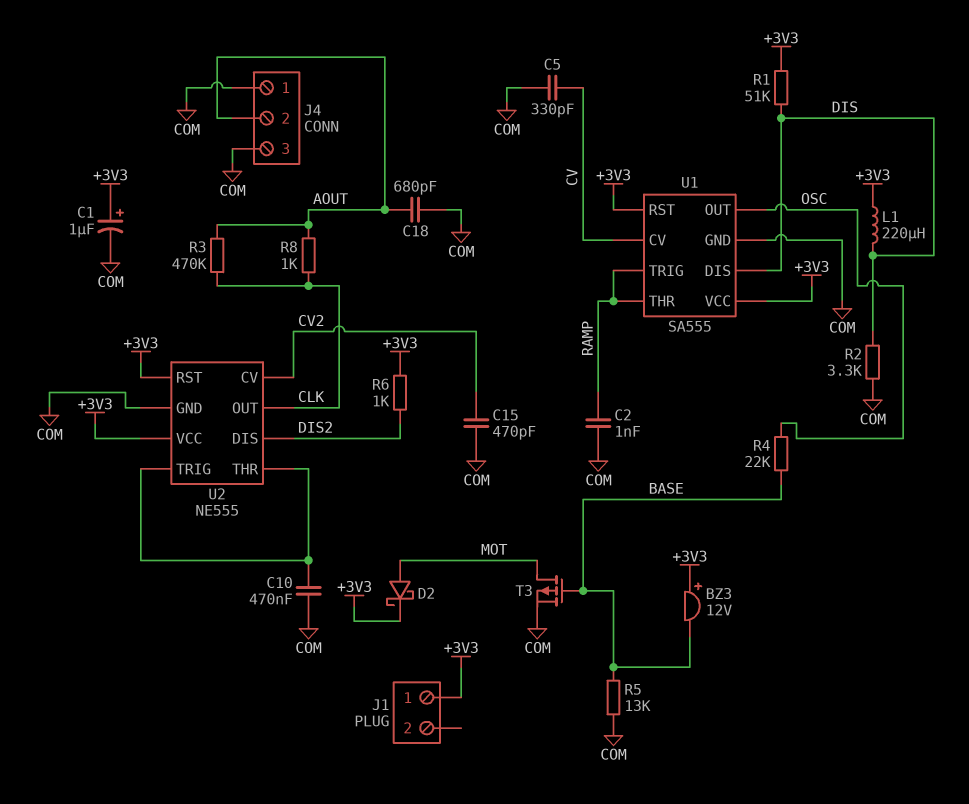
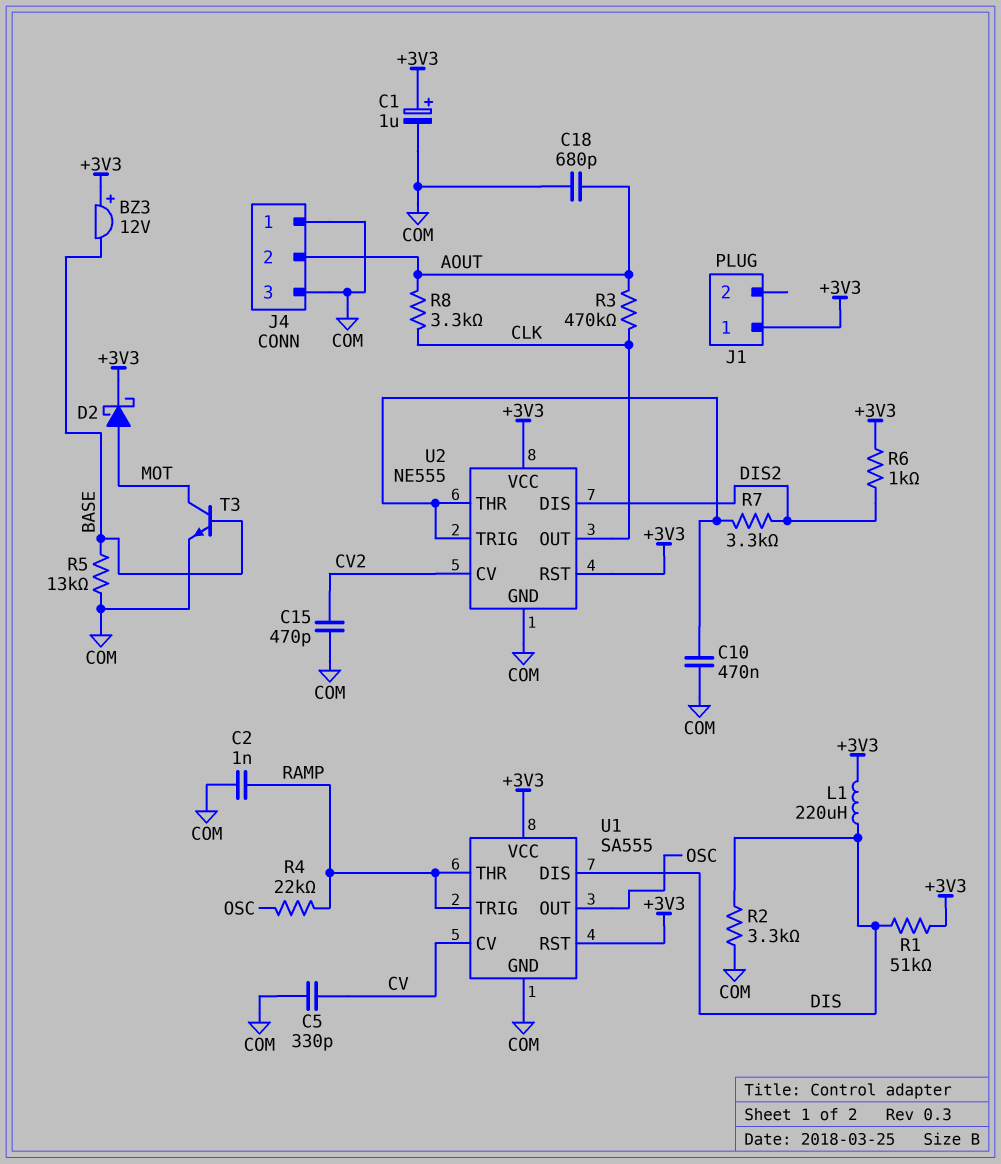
R4: 22k (BASE, OSC) -> 22k (OSC, RAMP)
R7: none -> 3.3k (DIS2, U2/THR)
R8: 1k (AOUT, CLK) -> 3.3k (AOUT, CLK)
T3: PMOS (G BASE, D MOT, S COM) -> NPN (B BASE, C MOT, E COM)

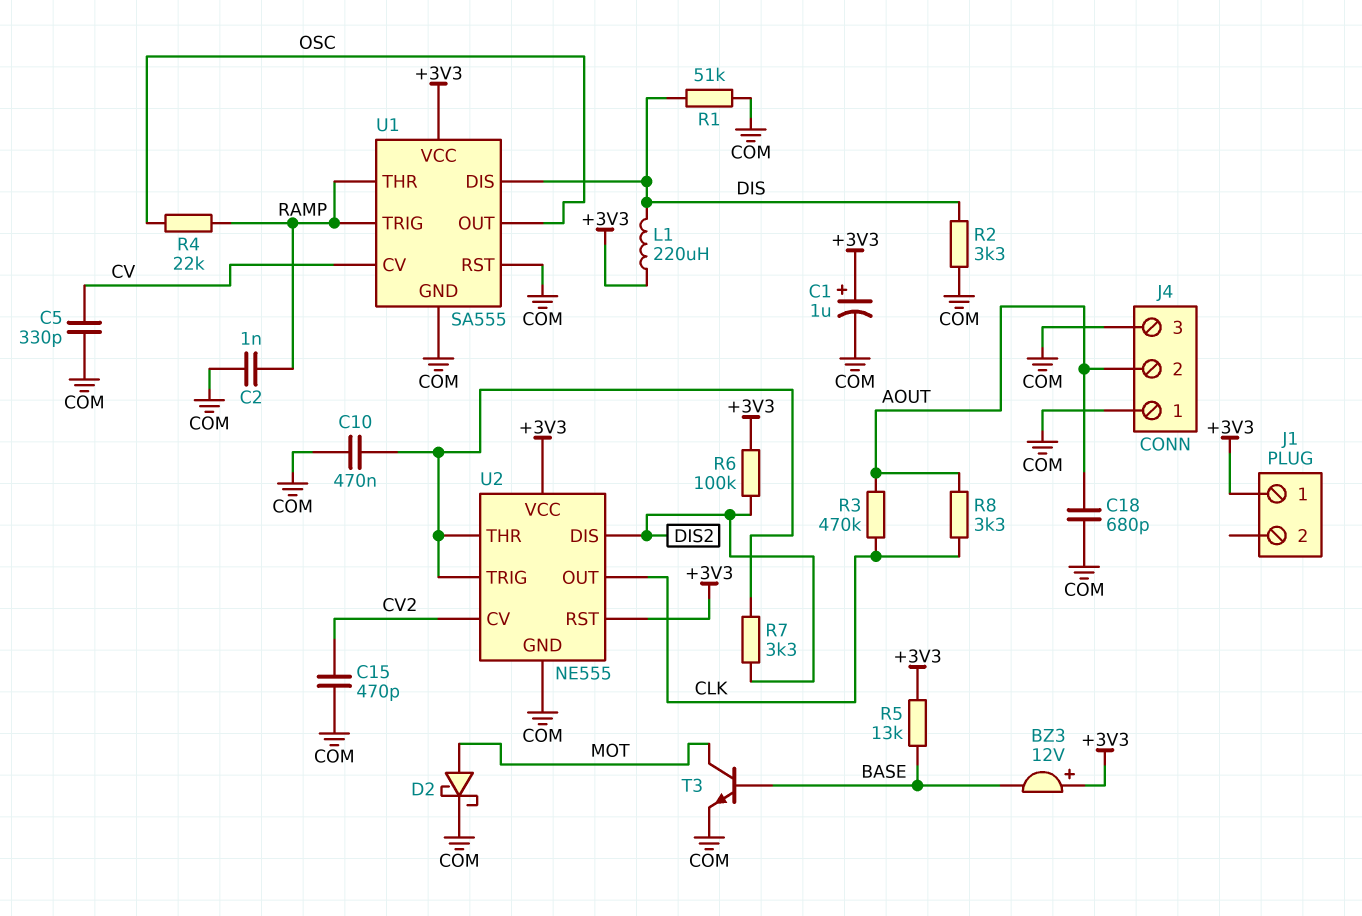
D2: schottky (A MOT, K +3V3) -> schottky (A MOT, K COM)
R1: 51k (+3V3, DIS) -> 51k (COM, DIS)
R5: 13k (BASE, COM) -> 13k (+3V3, BASE)
R6: 1k (+3V3, DIS2) -> 100k (+3V3, DIS2)
U1 pin RST: +3V3 -> COM

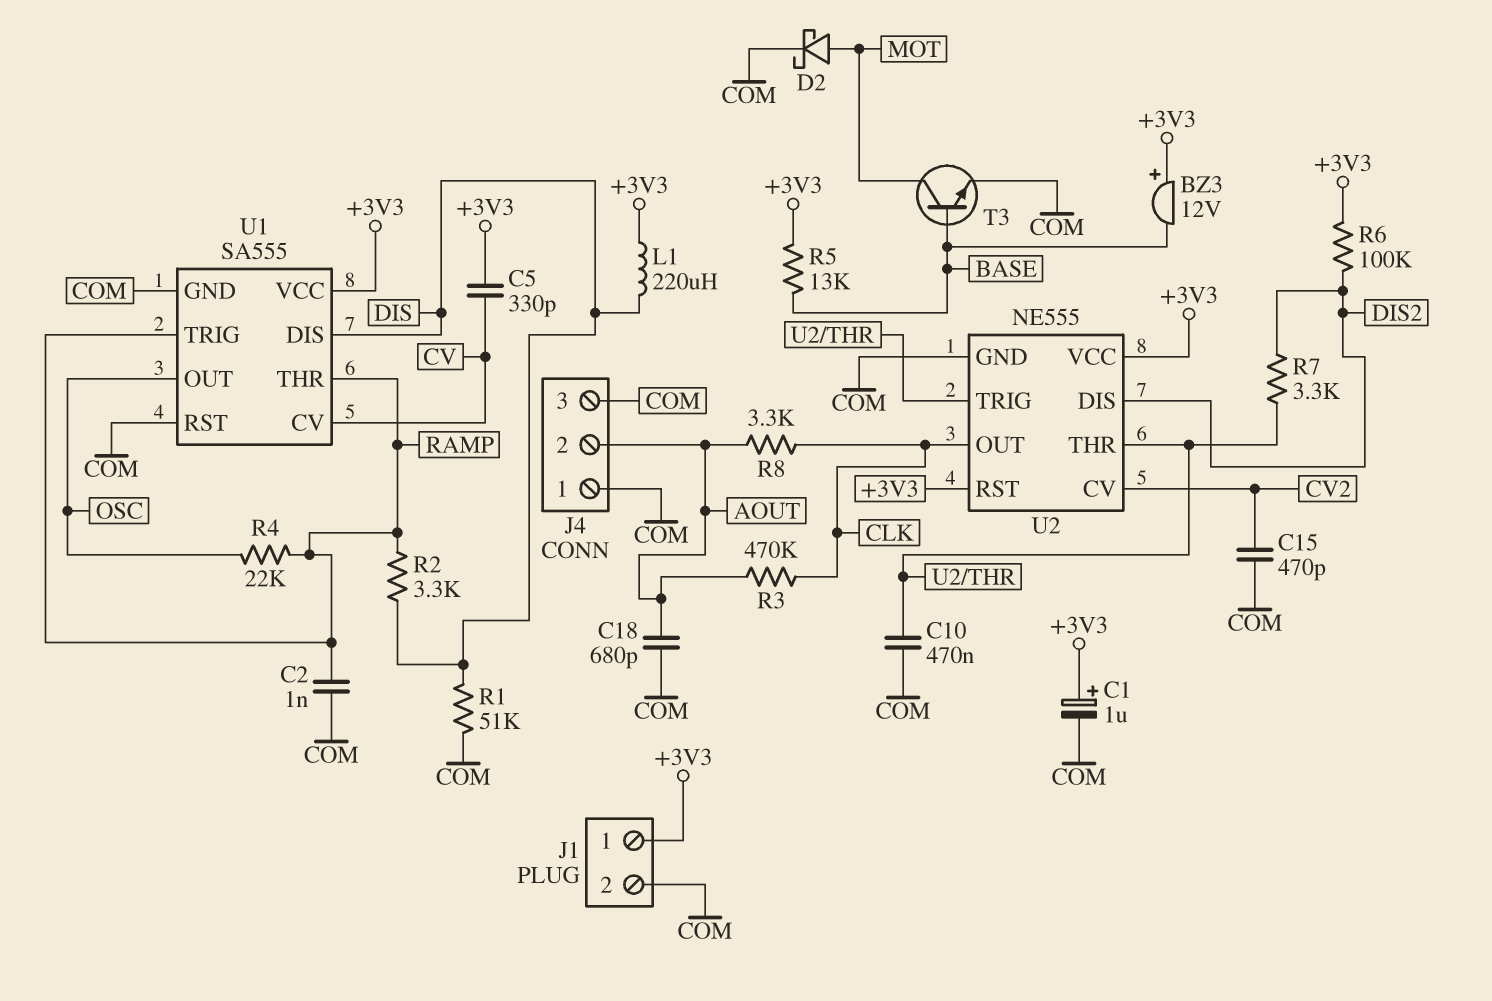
C5: 330pF (COM, CV) -> 330pF (+3V3, CV)
J1 pin 2: none -> COM
R2: 3.3k (COM, DIS) -> 3.3k (DIS, RAMP)

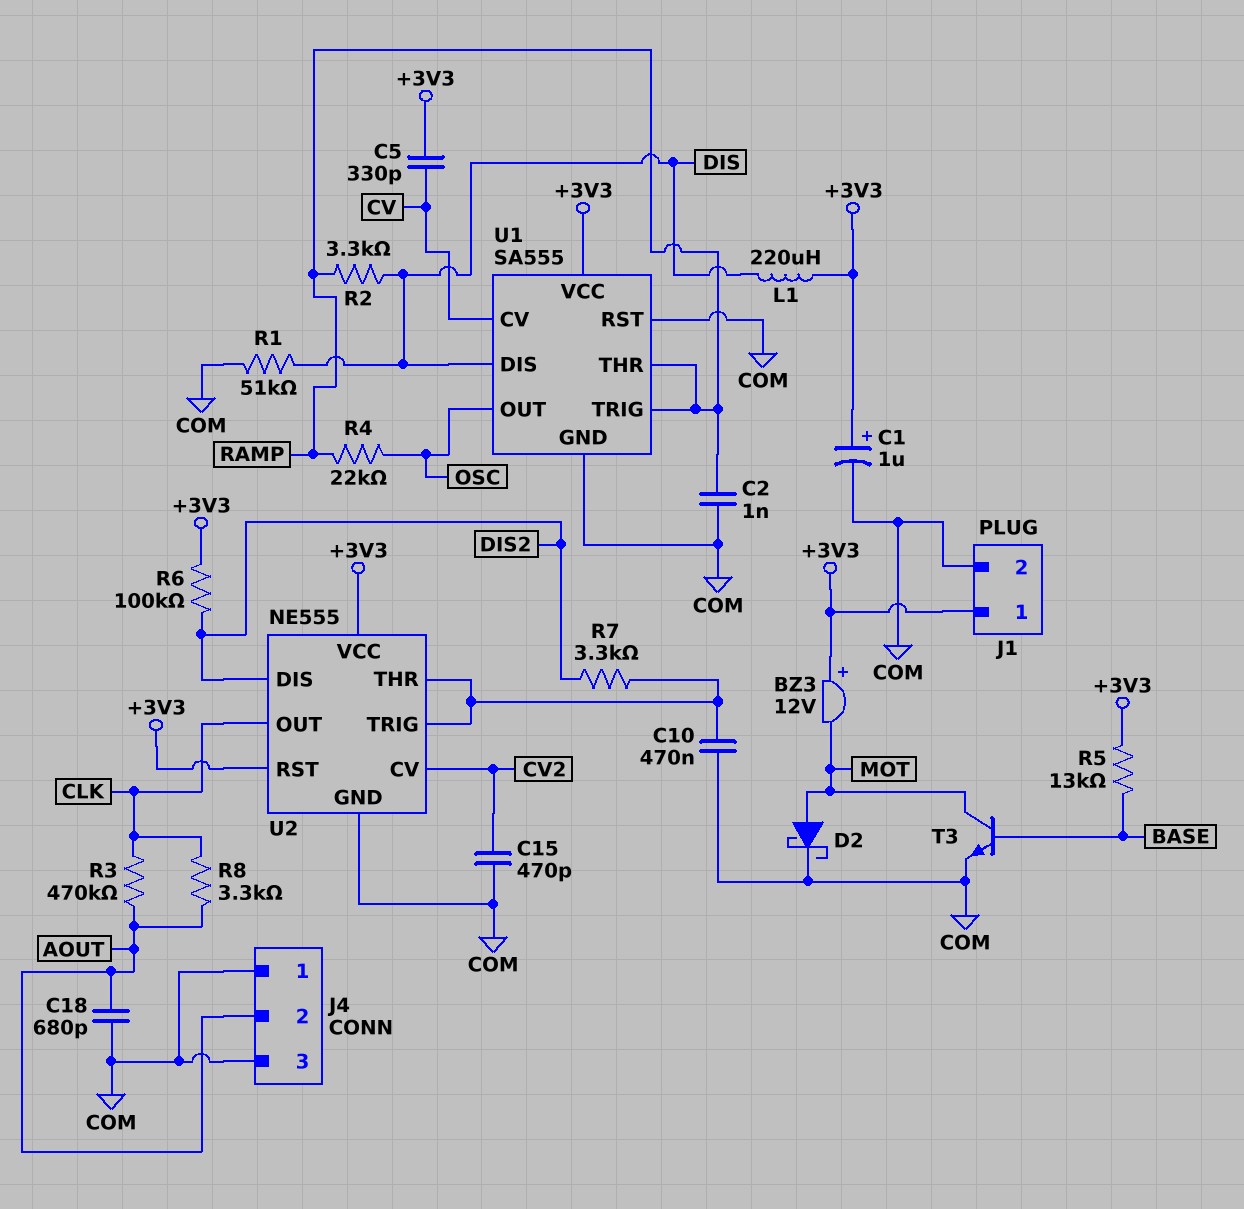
BZ3: buzzer 12V (plus +3V3, minus BASE) -> buzzer 12V (plus +3V3, minus MOT)

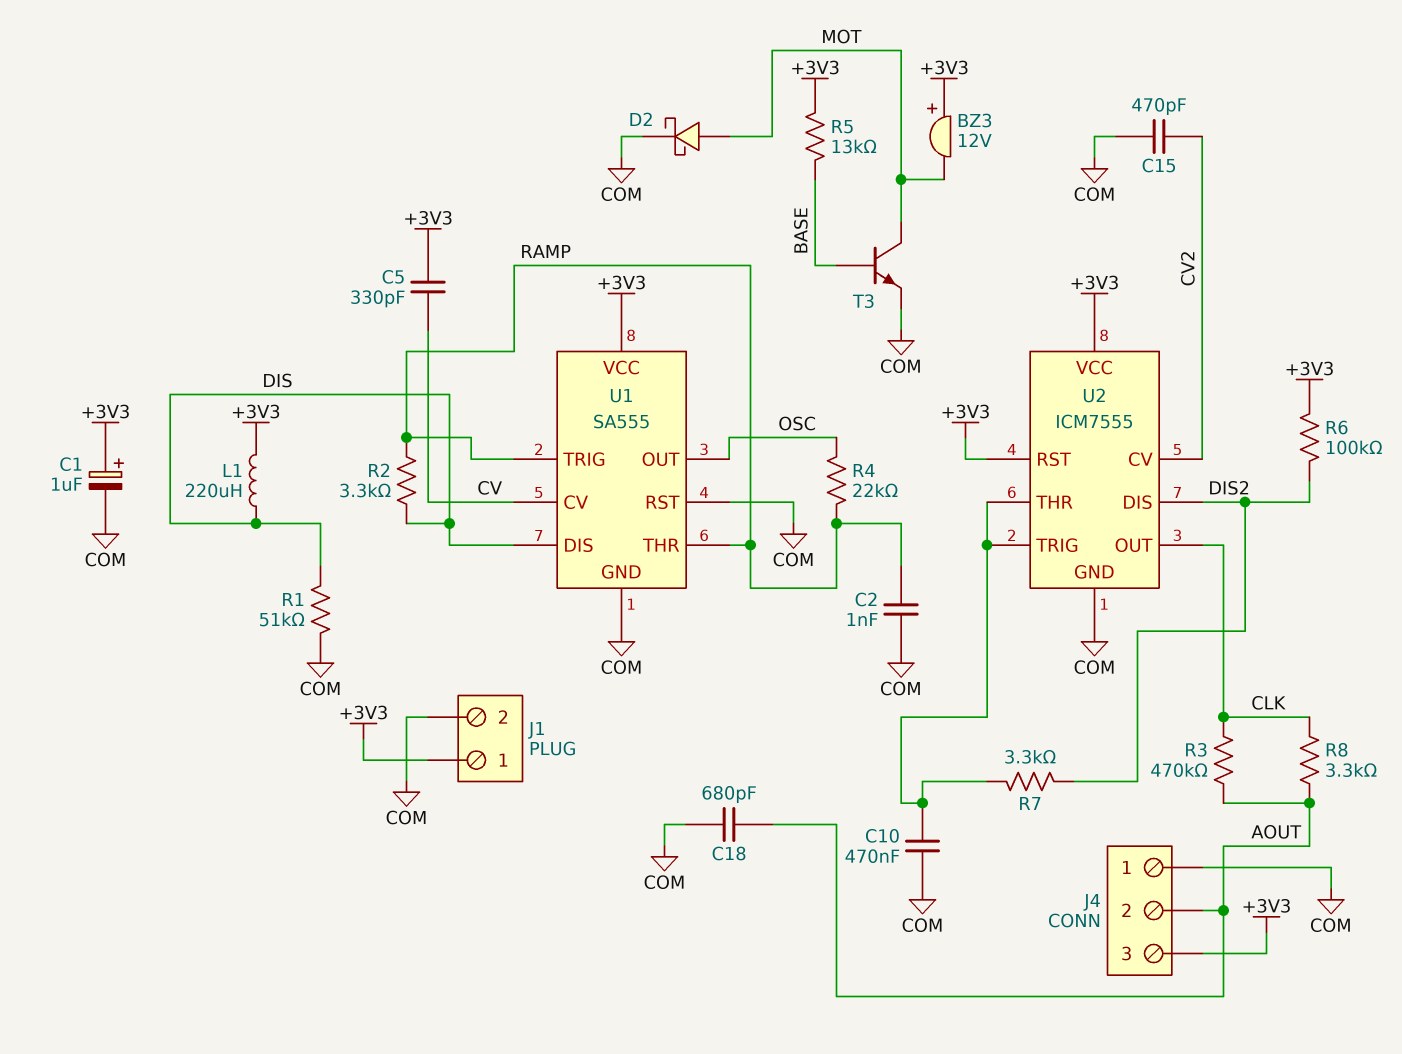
J4 pin 3: COM -> +3V3
U2: NE555 -> ICM7555

